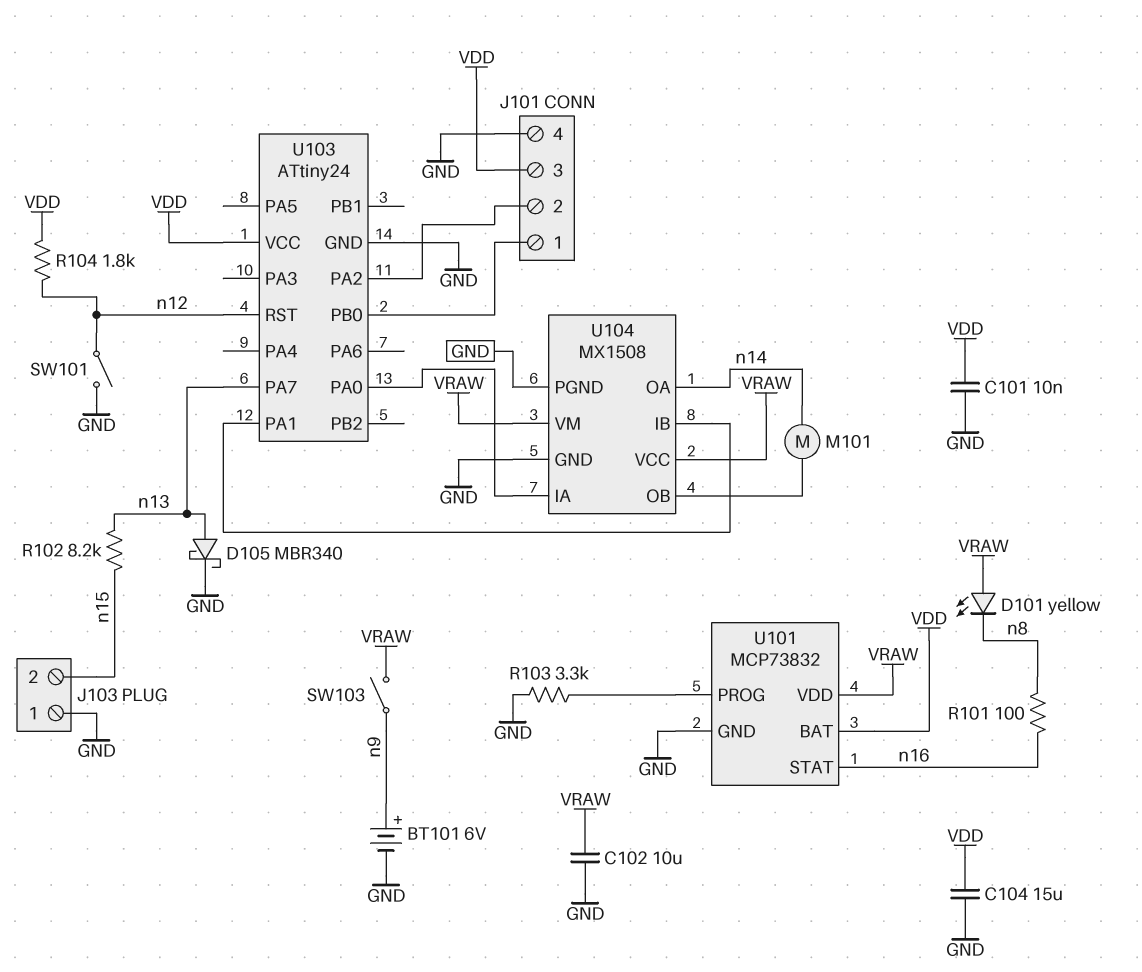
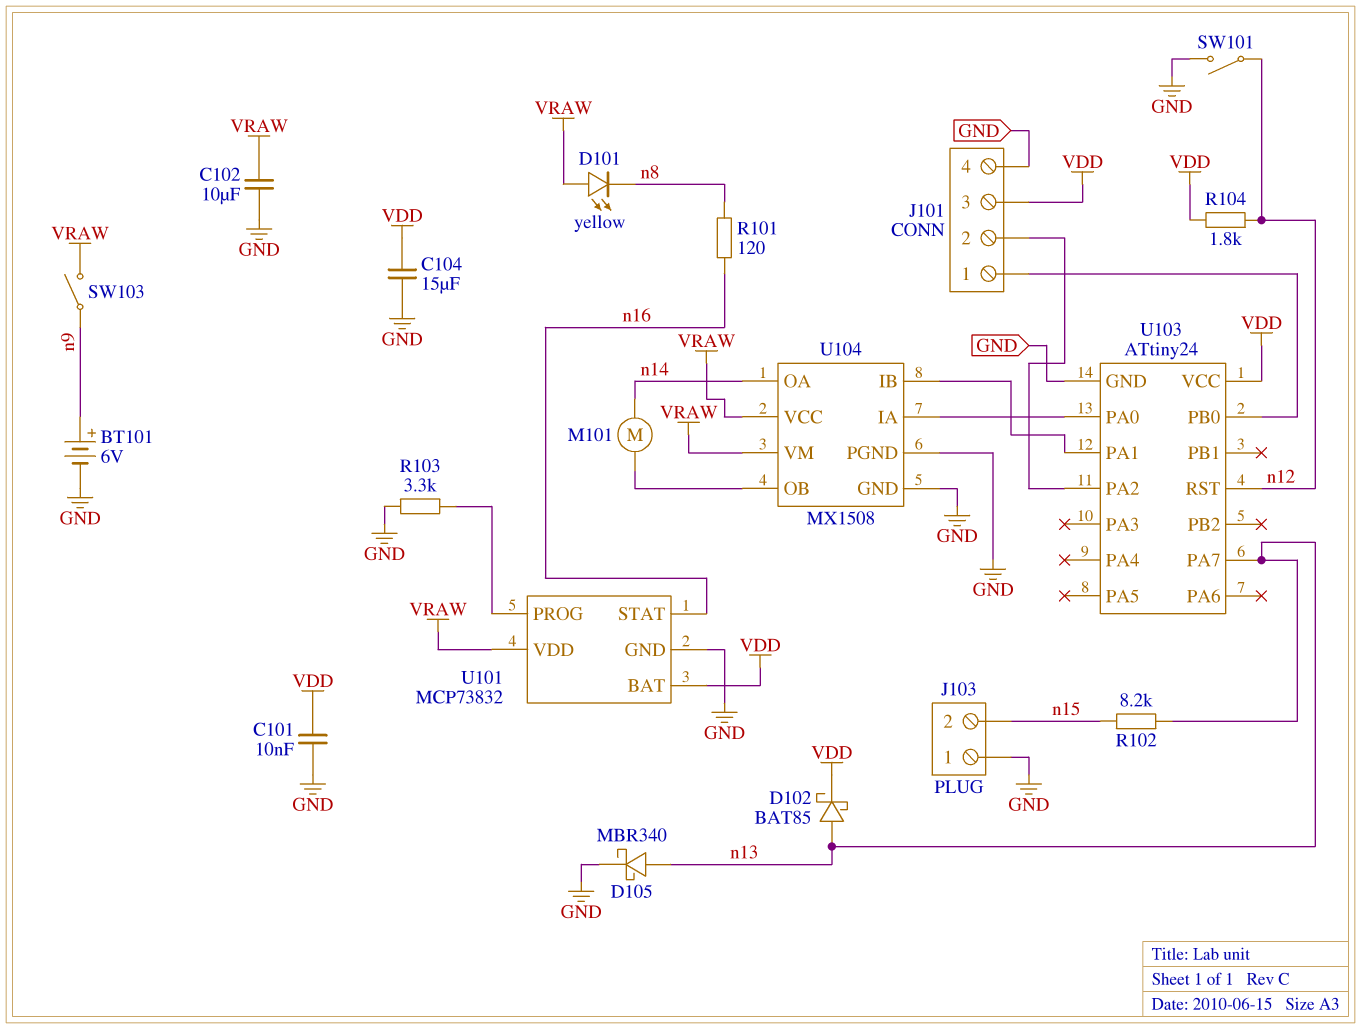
D102: none -> schottky BAT85 (A n13, K VDD)
R101: 100 (n8, n16) -> 120 (n8, n16)

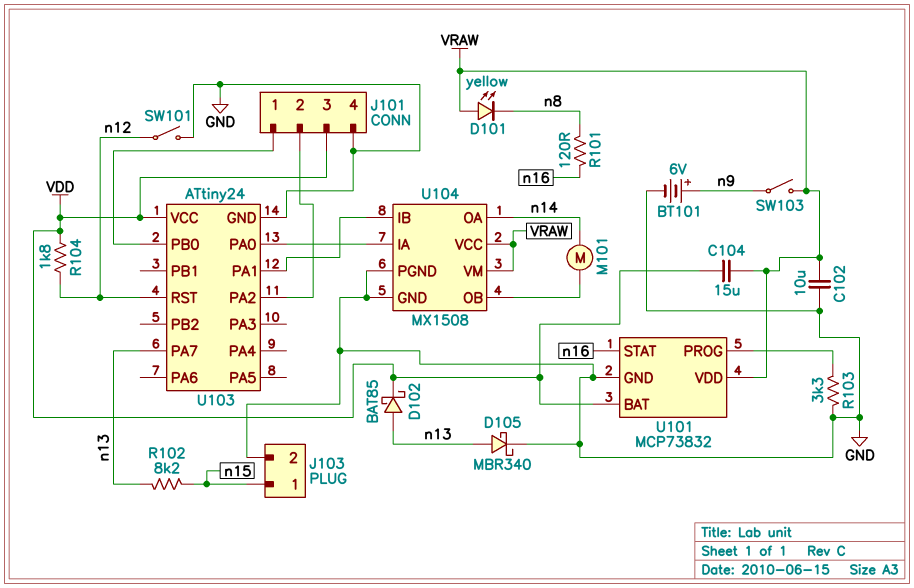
C101: 10nF (GND, VDD) -> none
C104: 15uF (GND, VDD) -> 15uF (VDD, VRAW)
J103 pin 1: GND -> n15
J103 pin 2: n15 -> GND

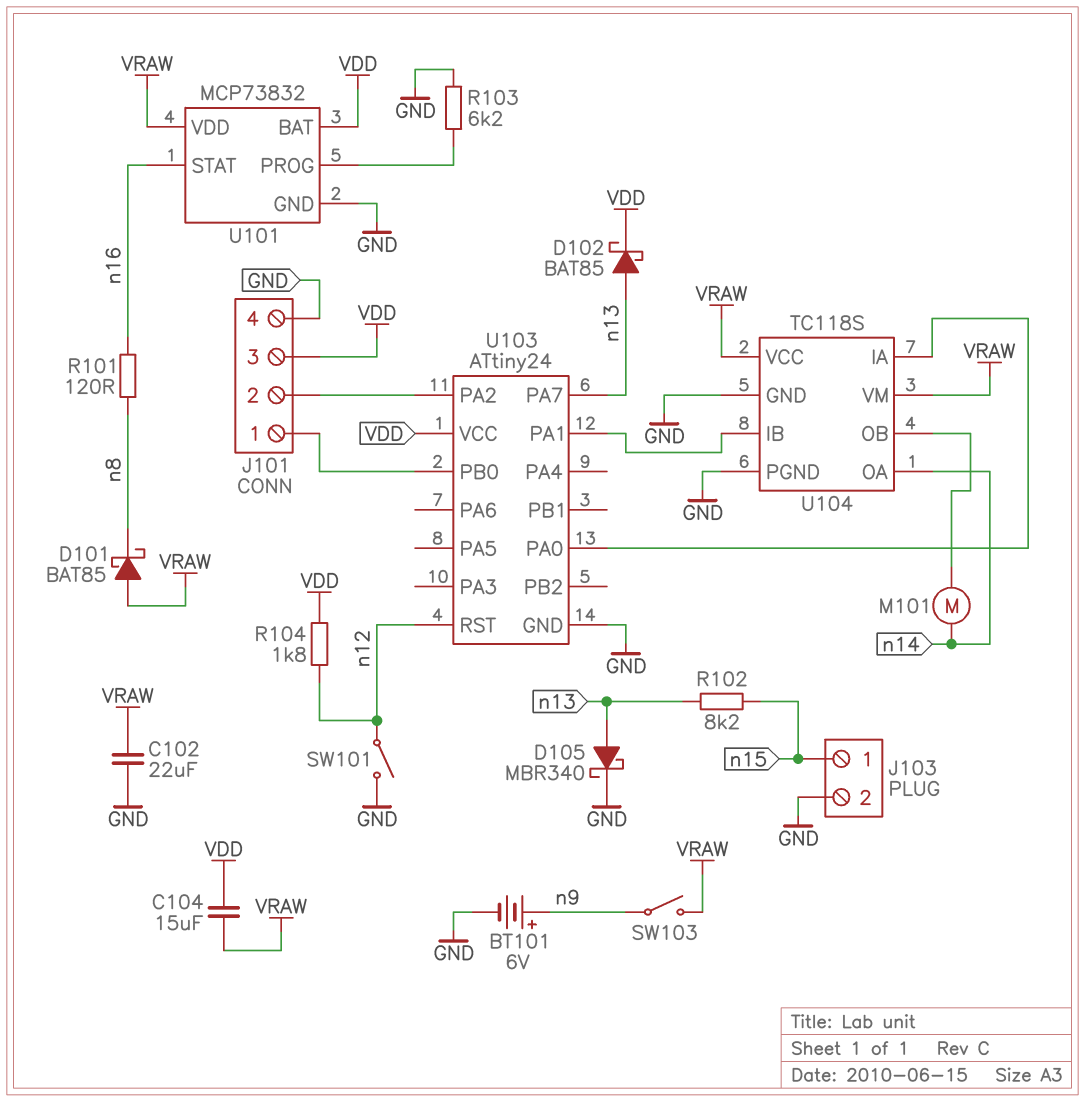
C102: 10uF (GND, VRAW) -> 22uF (GND, VRAW)
D101: LED yellow (A VRAW, K n8) -> schottky BAT85 (A VRAW, K n8)
R103: 3.3k (GND, U101/PROG) -> 6.2k (GND, U101/PROG)
U104: MX1508 -> TC118S

